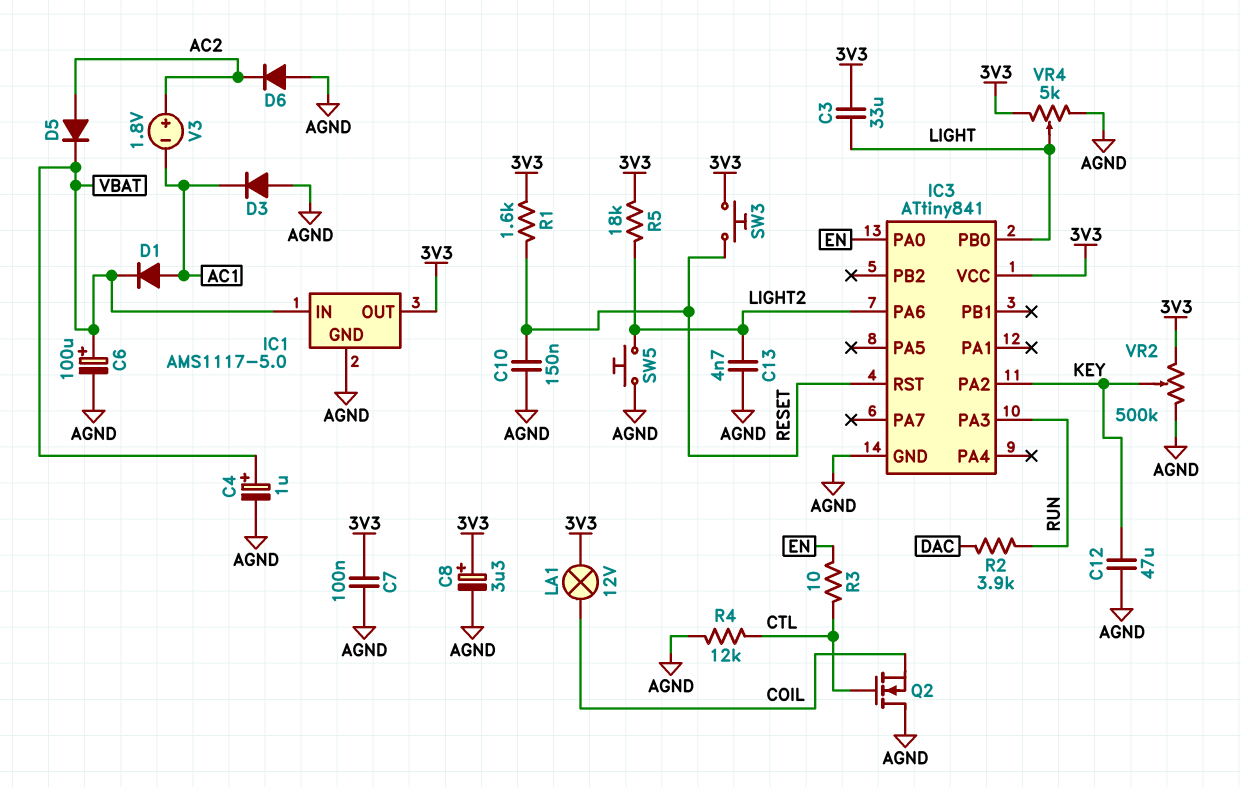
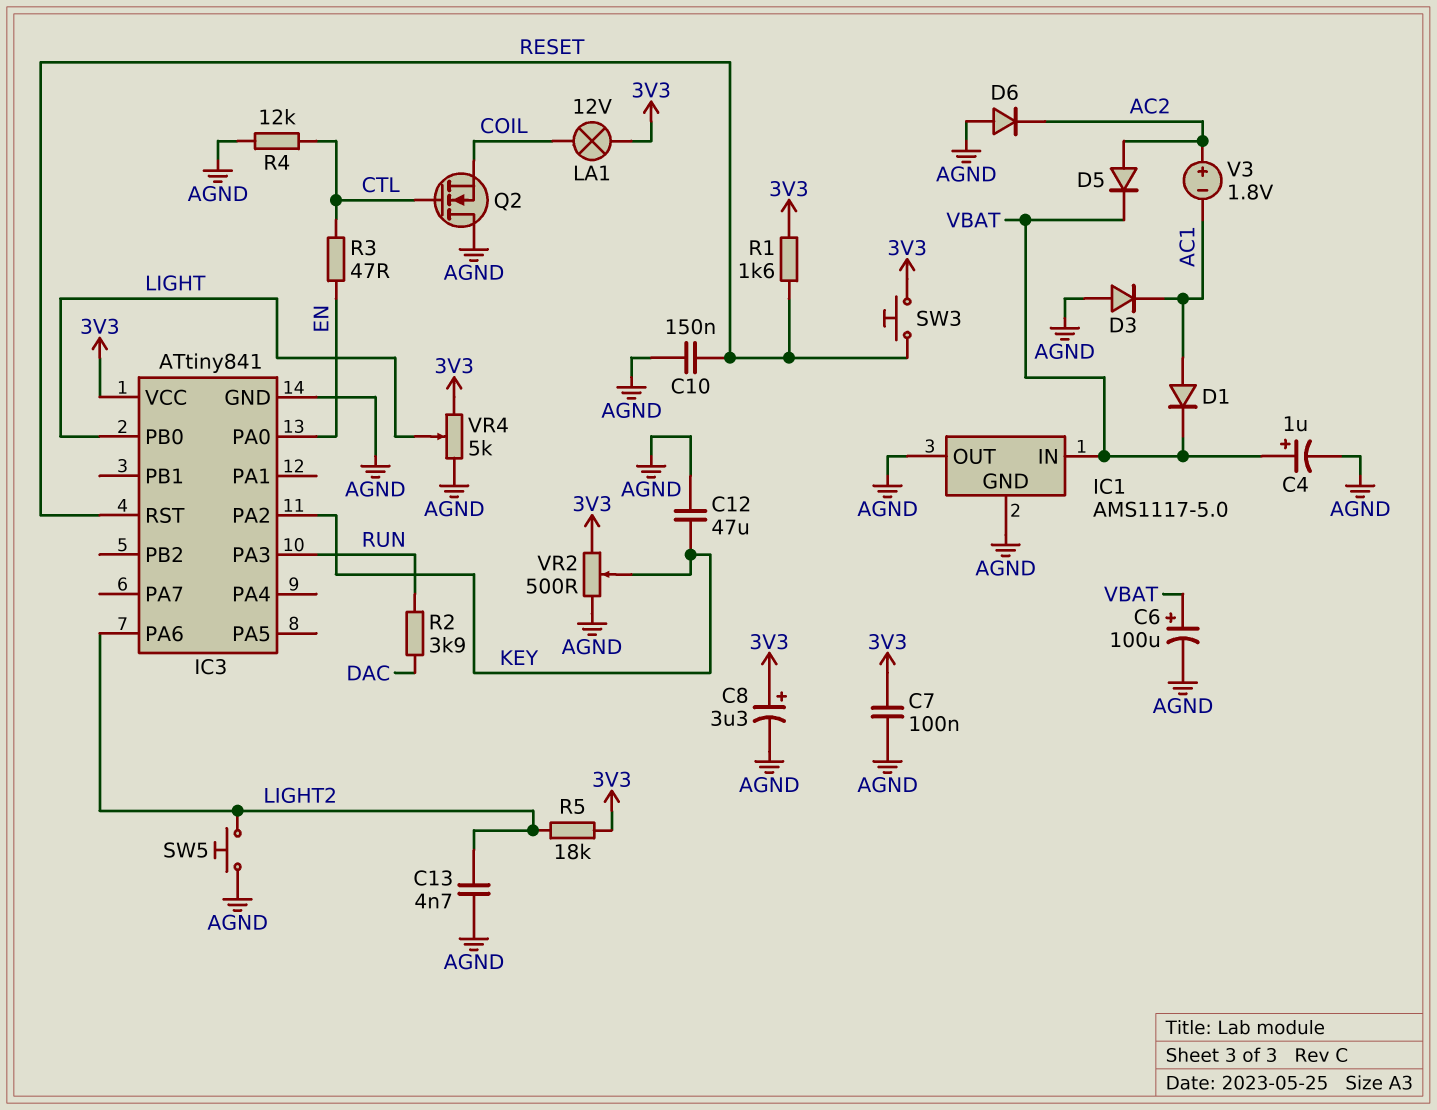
C3: 33uF (3V3, LIGHT) -> none
IC1 pin OUT: 3V3 -> AGND
R3: 10 (CTL, EN) -> 47 (CTL, EN)
VR2: 500k (3V3, AGND, wiper KEY) -> 500 (3V3, AGND, wiper KEY)

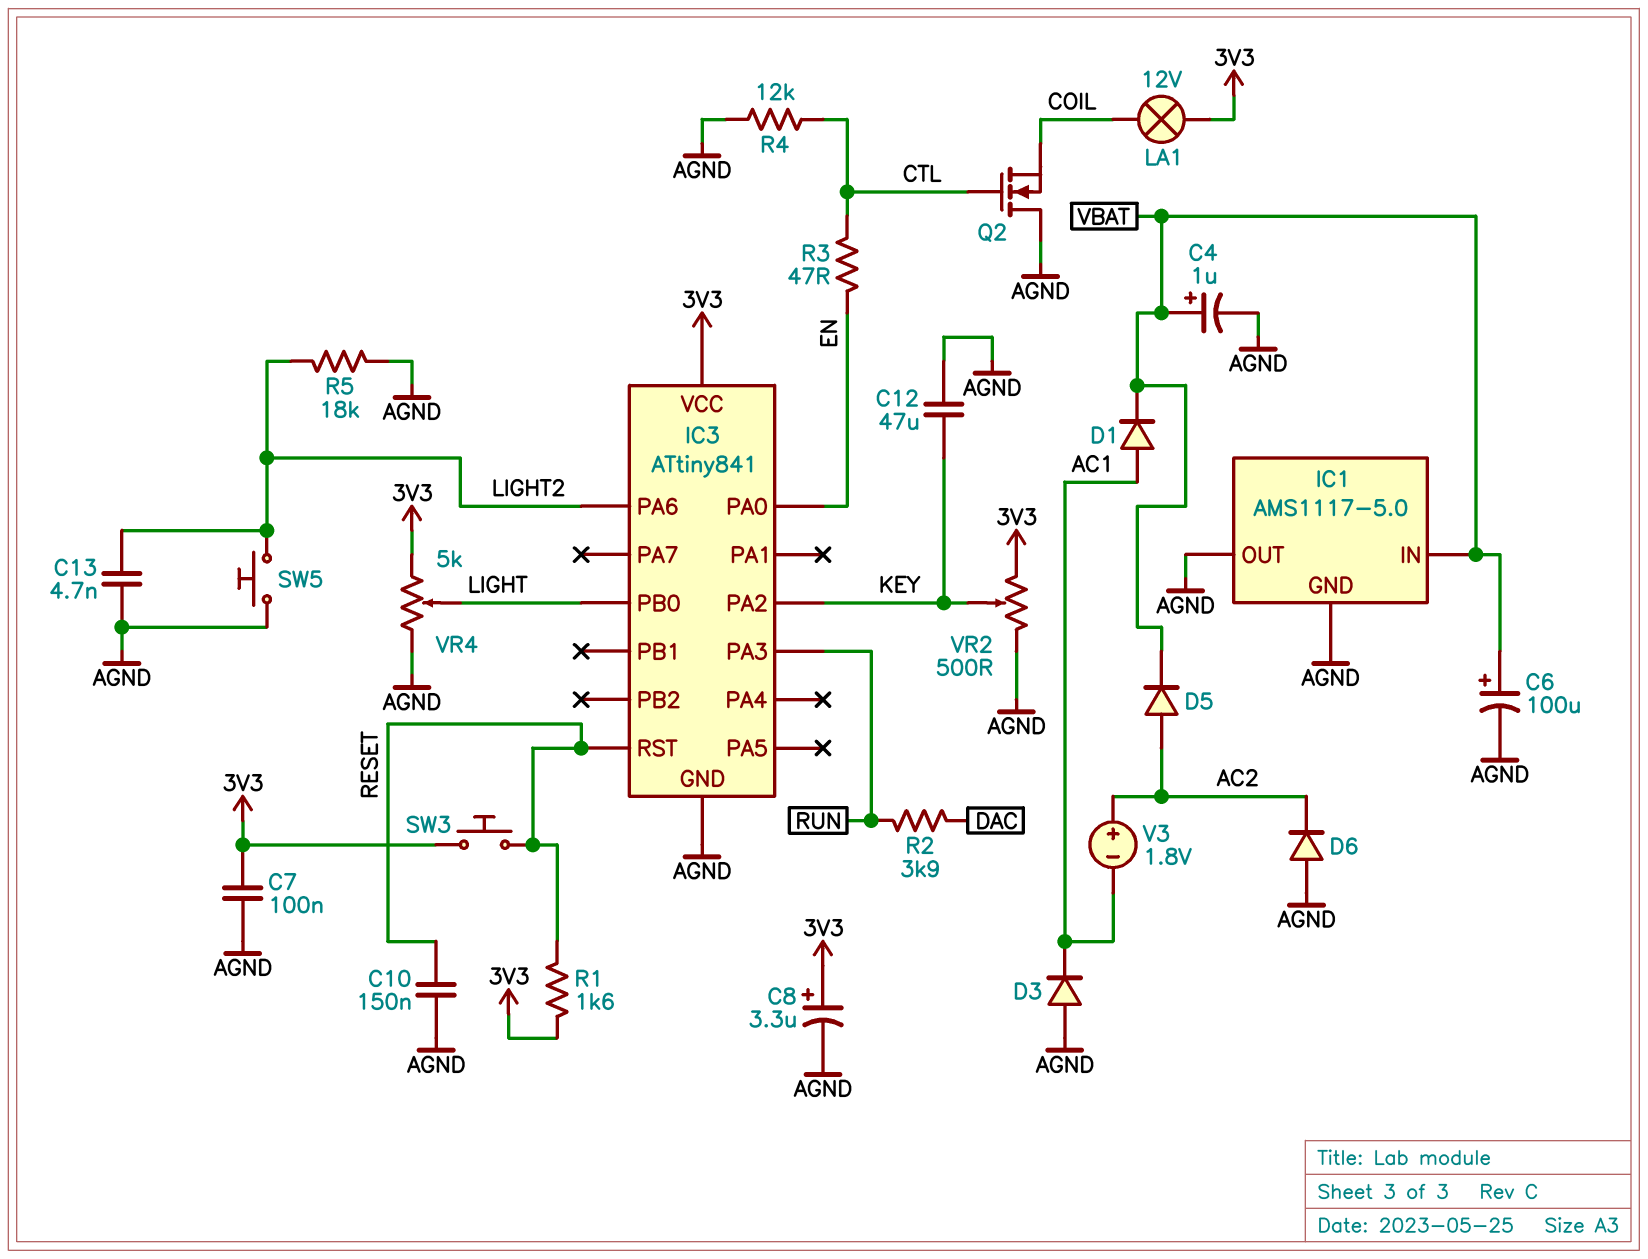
R5: 18k (3V3, LIGHT2) -> 18k (AGND, LIGHT2)

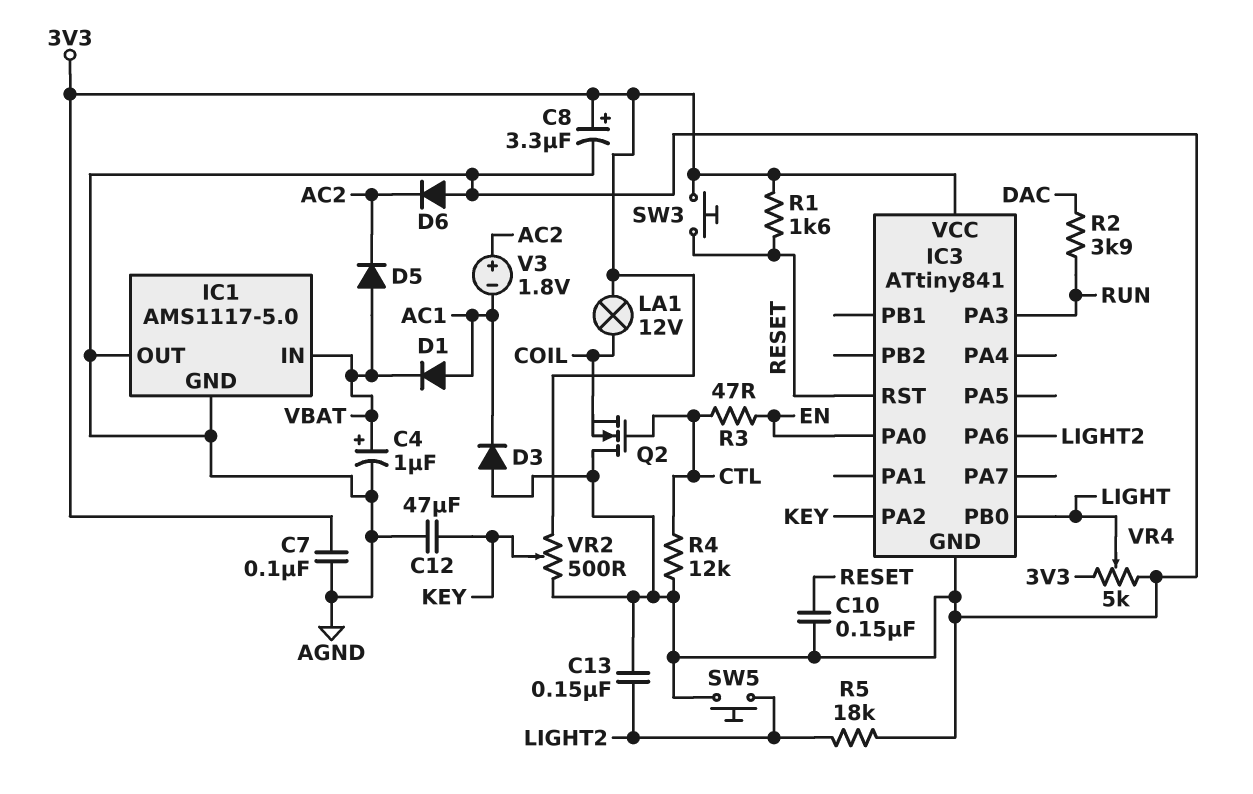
C6: 100uF (plus VBAT, minus AGND) -> none
C13: 4.7nF (AGND, LIGHT2) -> 150nF (AGND, LIGHT2)
D5: diode (A AC2, K VBAT) -> diode (A VBAT, K AC2)

